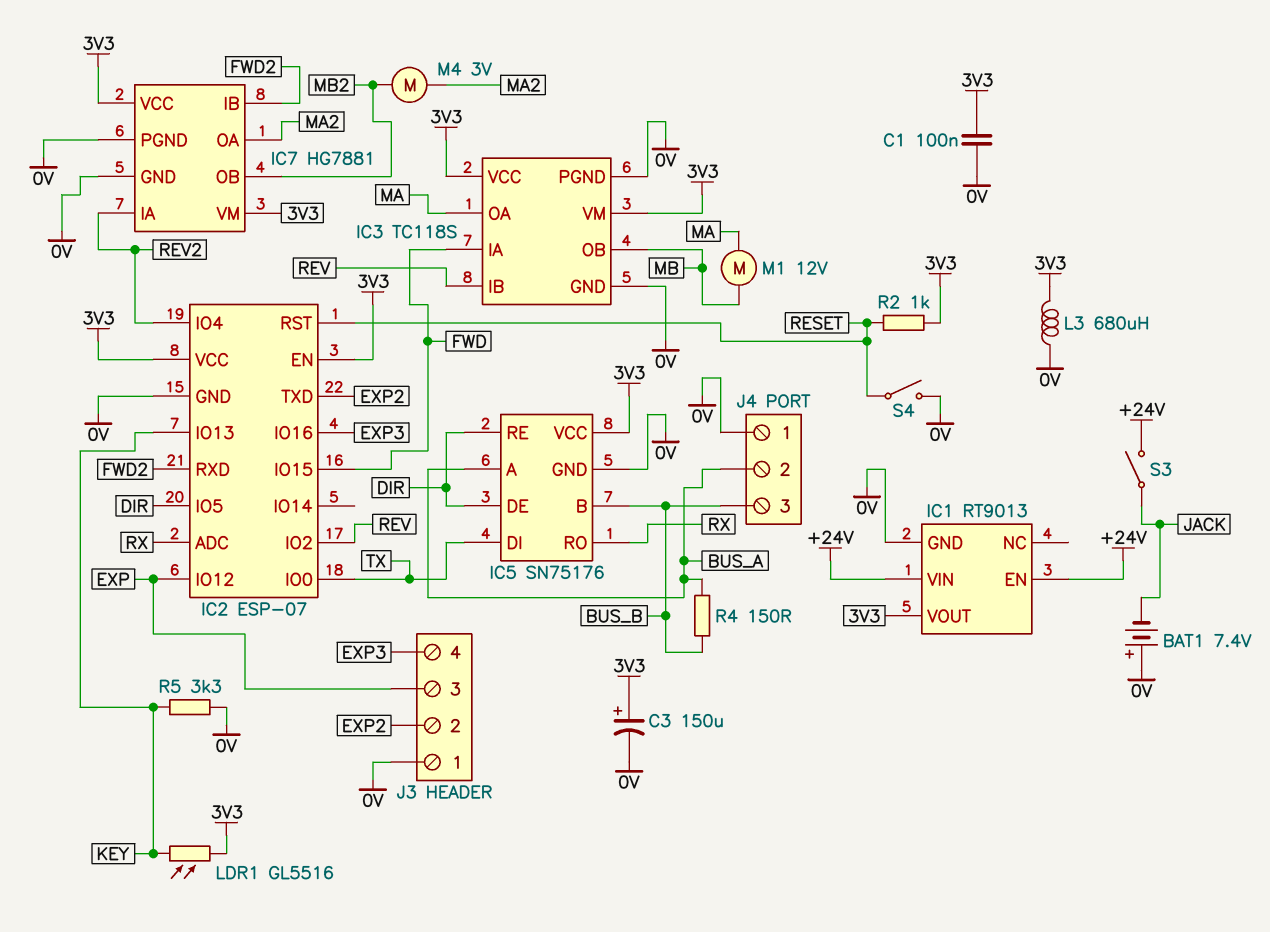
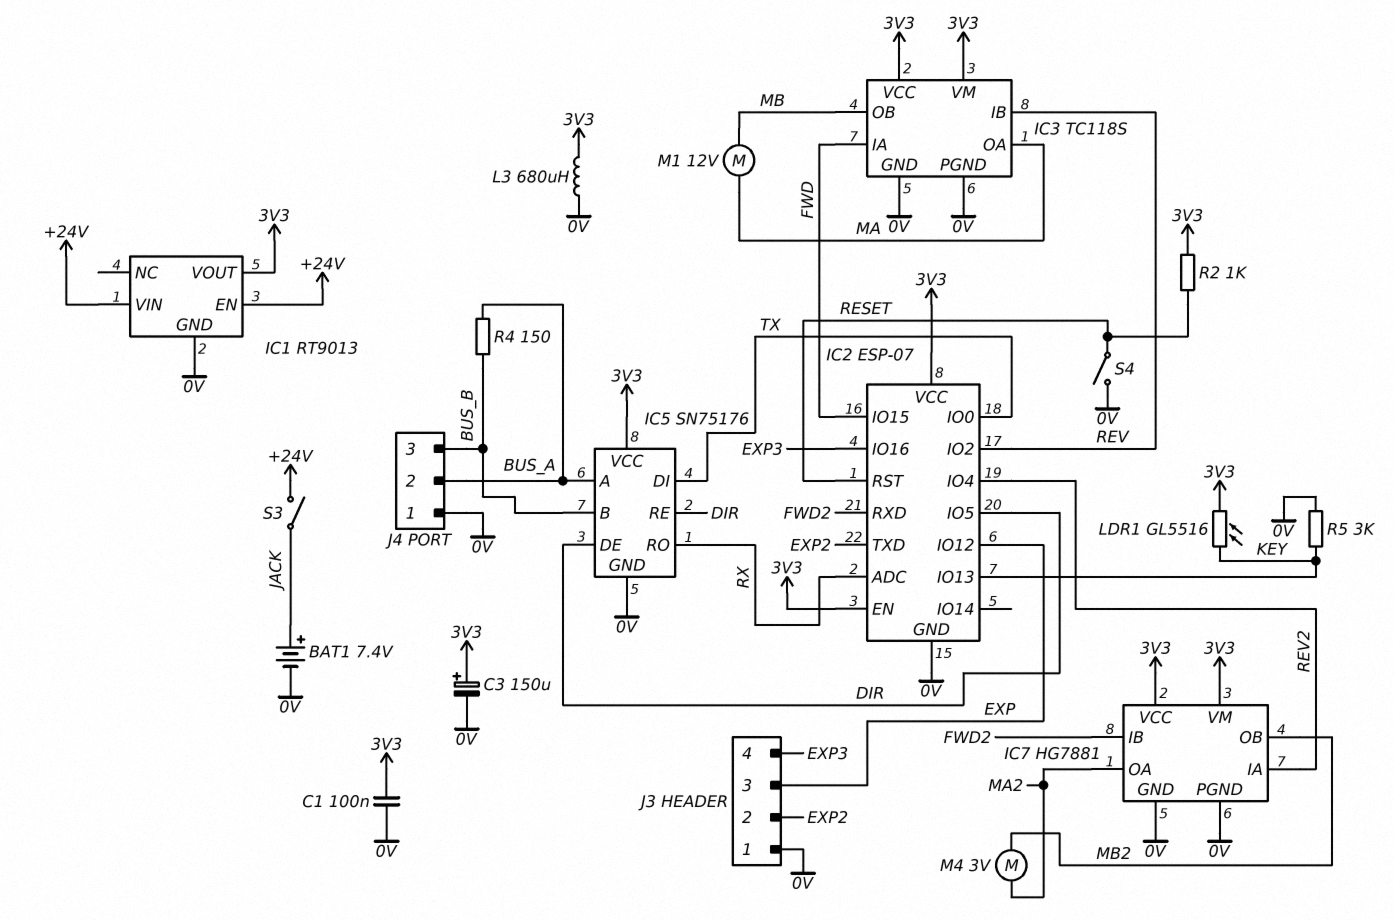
BAT1: 7.4V (plus 0V, minus JACK) -> 7.4V (plus JACK, minus 0V)
R5: 3.3k (0V, KEY) -> 3k (0V, KEY)

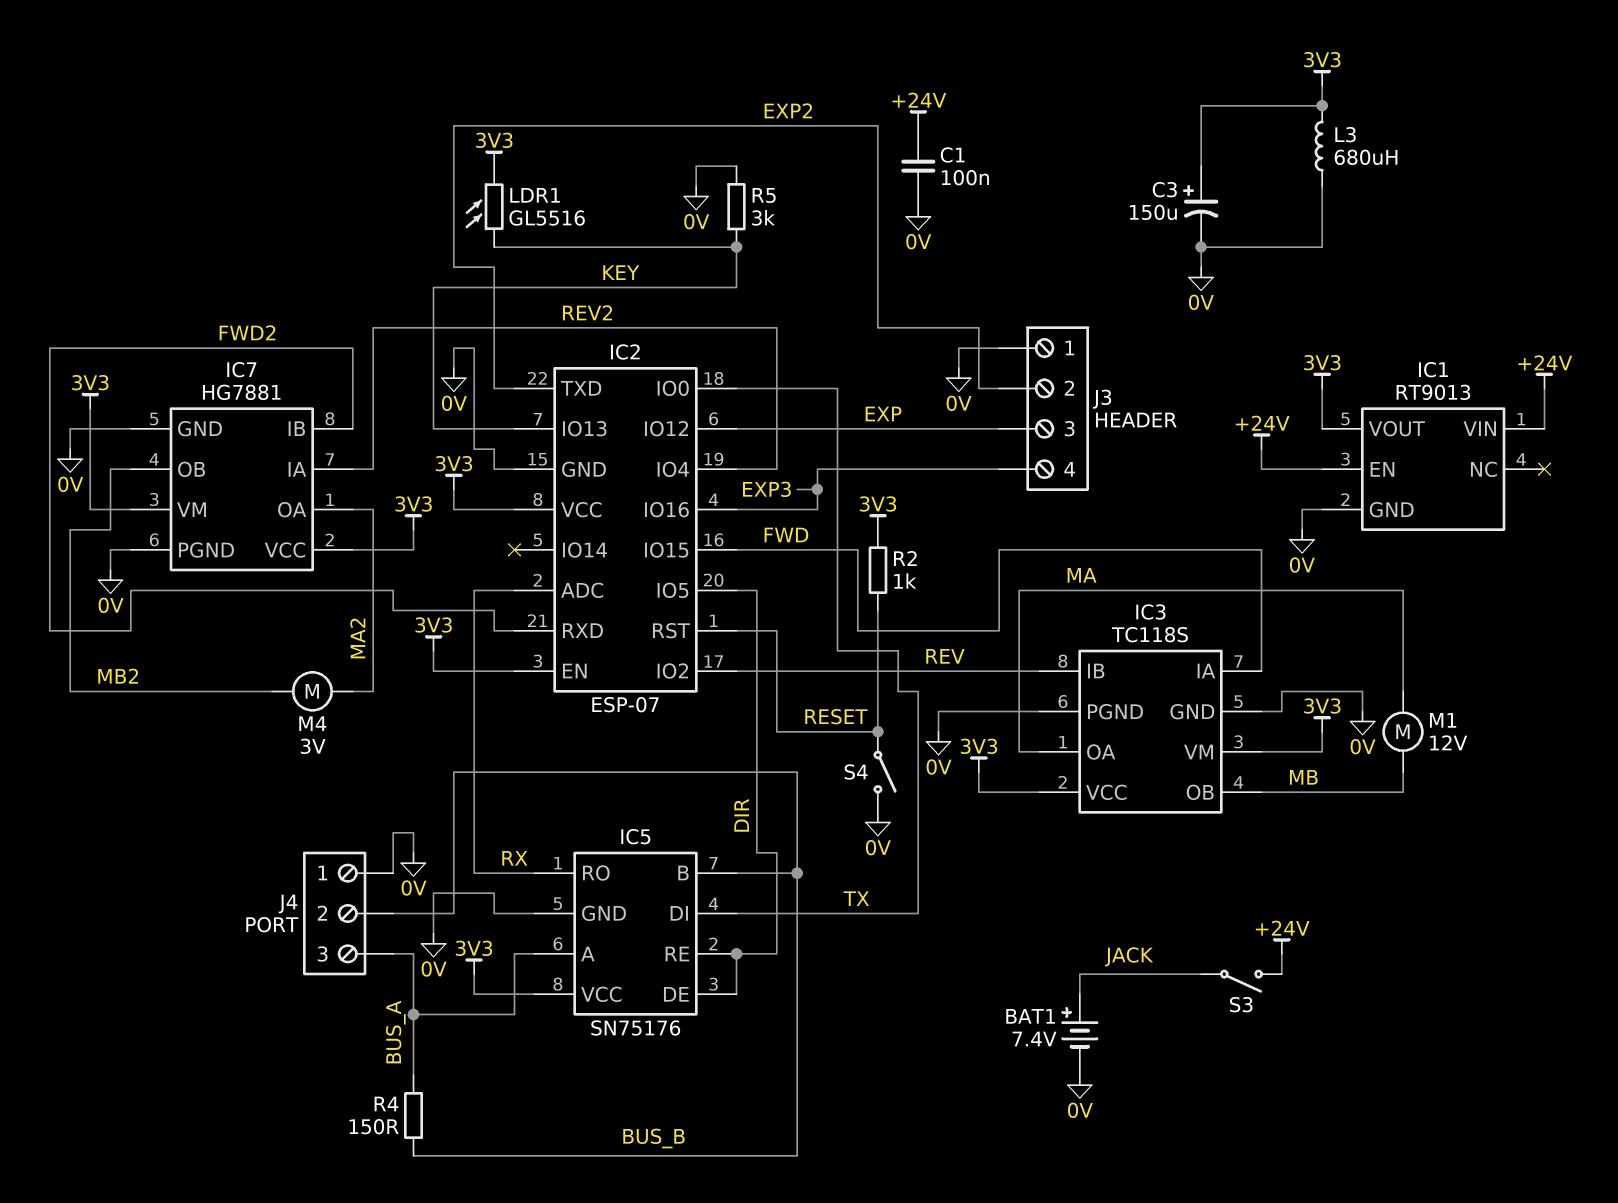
C1: 100nF (0V, 3V3) -> 100nF (+24V, 0V)
J4 pin 2: BUS_A -> BUS_B
J4 pin 3: BUS_B -> BUS_A

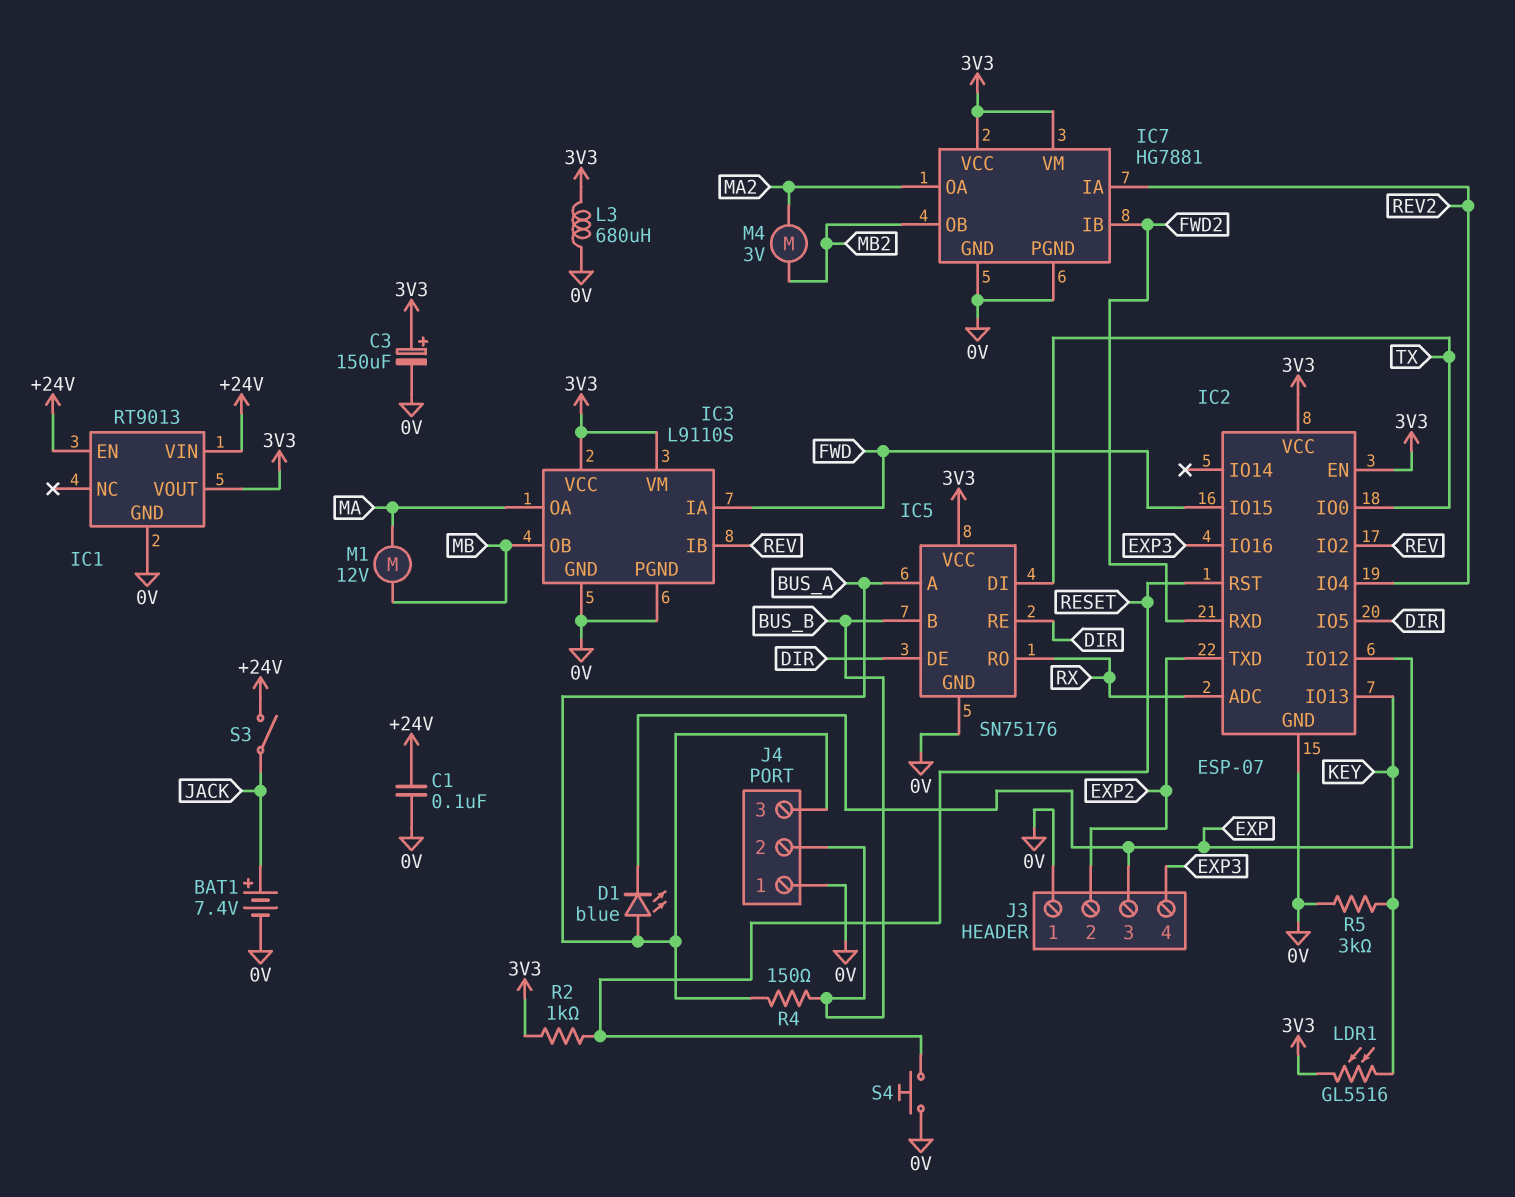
D1: none -> LED blue (A BUS_A, K EXP)
IC3: TC118S -> L9110S
S4: switch (0V, RESET) -> button (0V, RESET)

